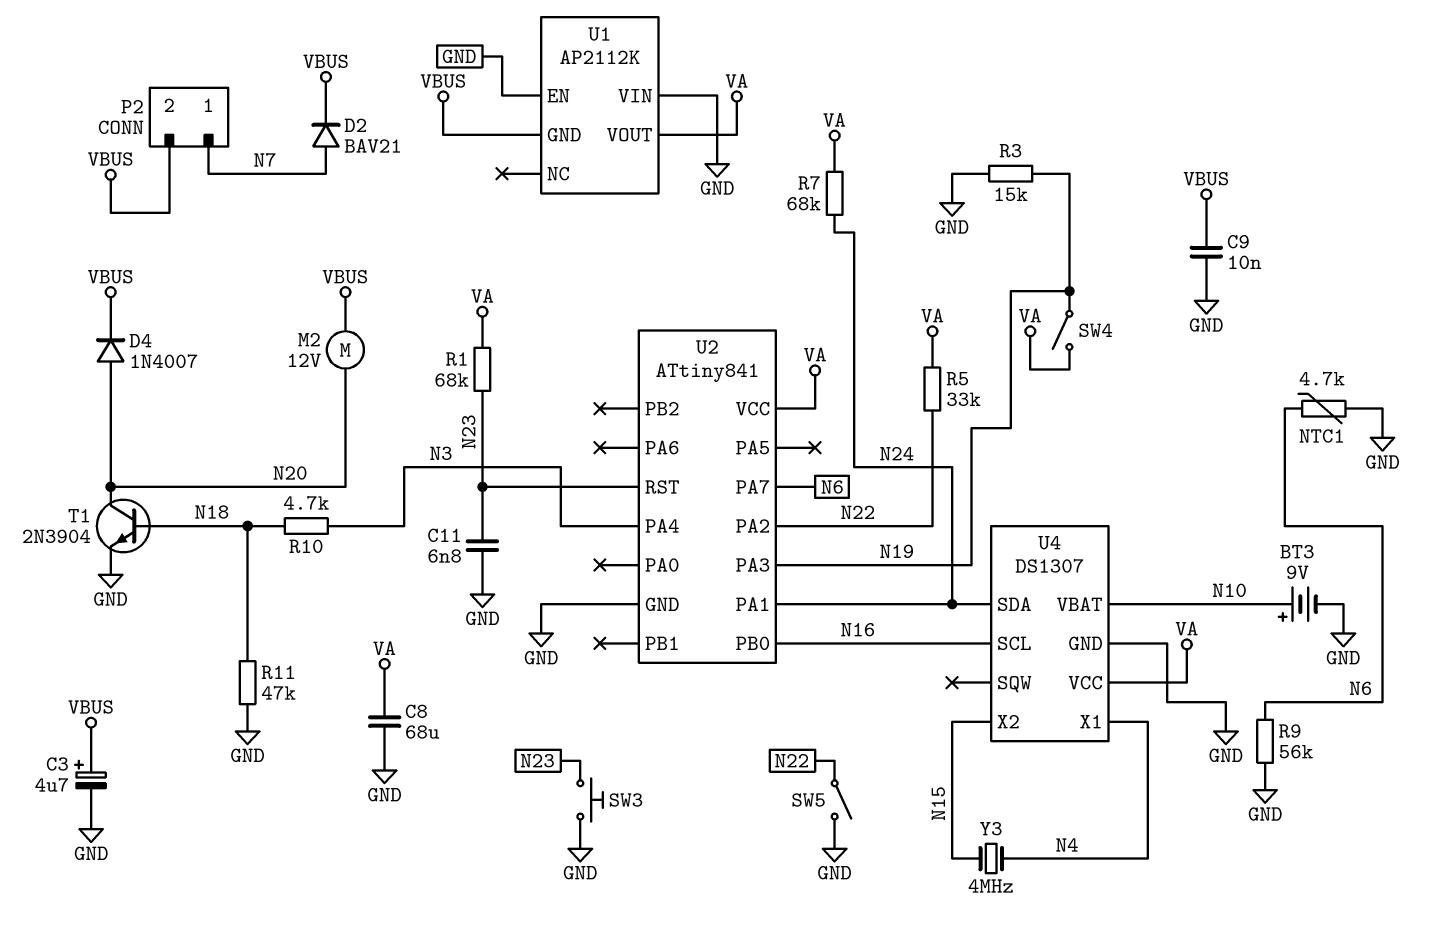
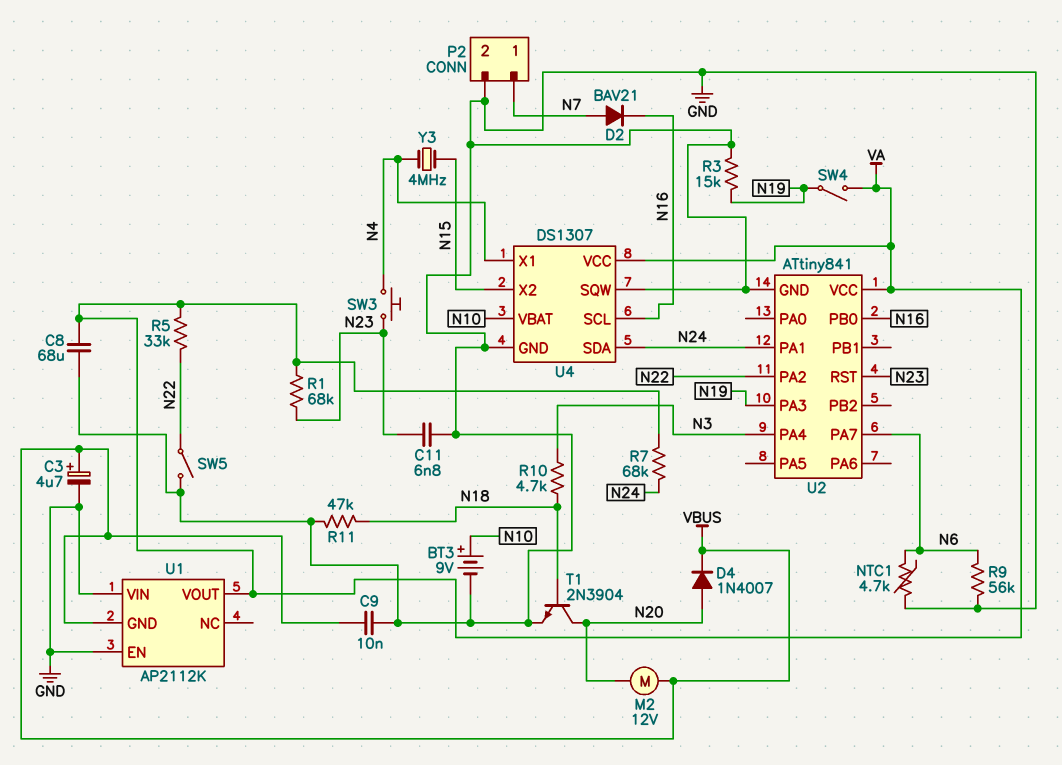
D2: diode BAV21 (A N7, K VBUS) -> diode BAV21 (A N7, K N16)
P2 pin 2: VBUS -> GND
SW3: button (GND, N23) -> button (N4, N23)
U4 pin SQW: none -> GND

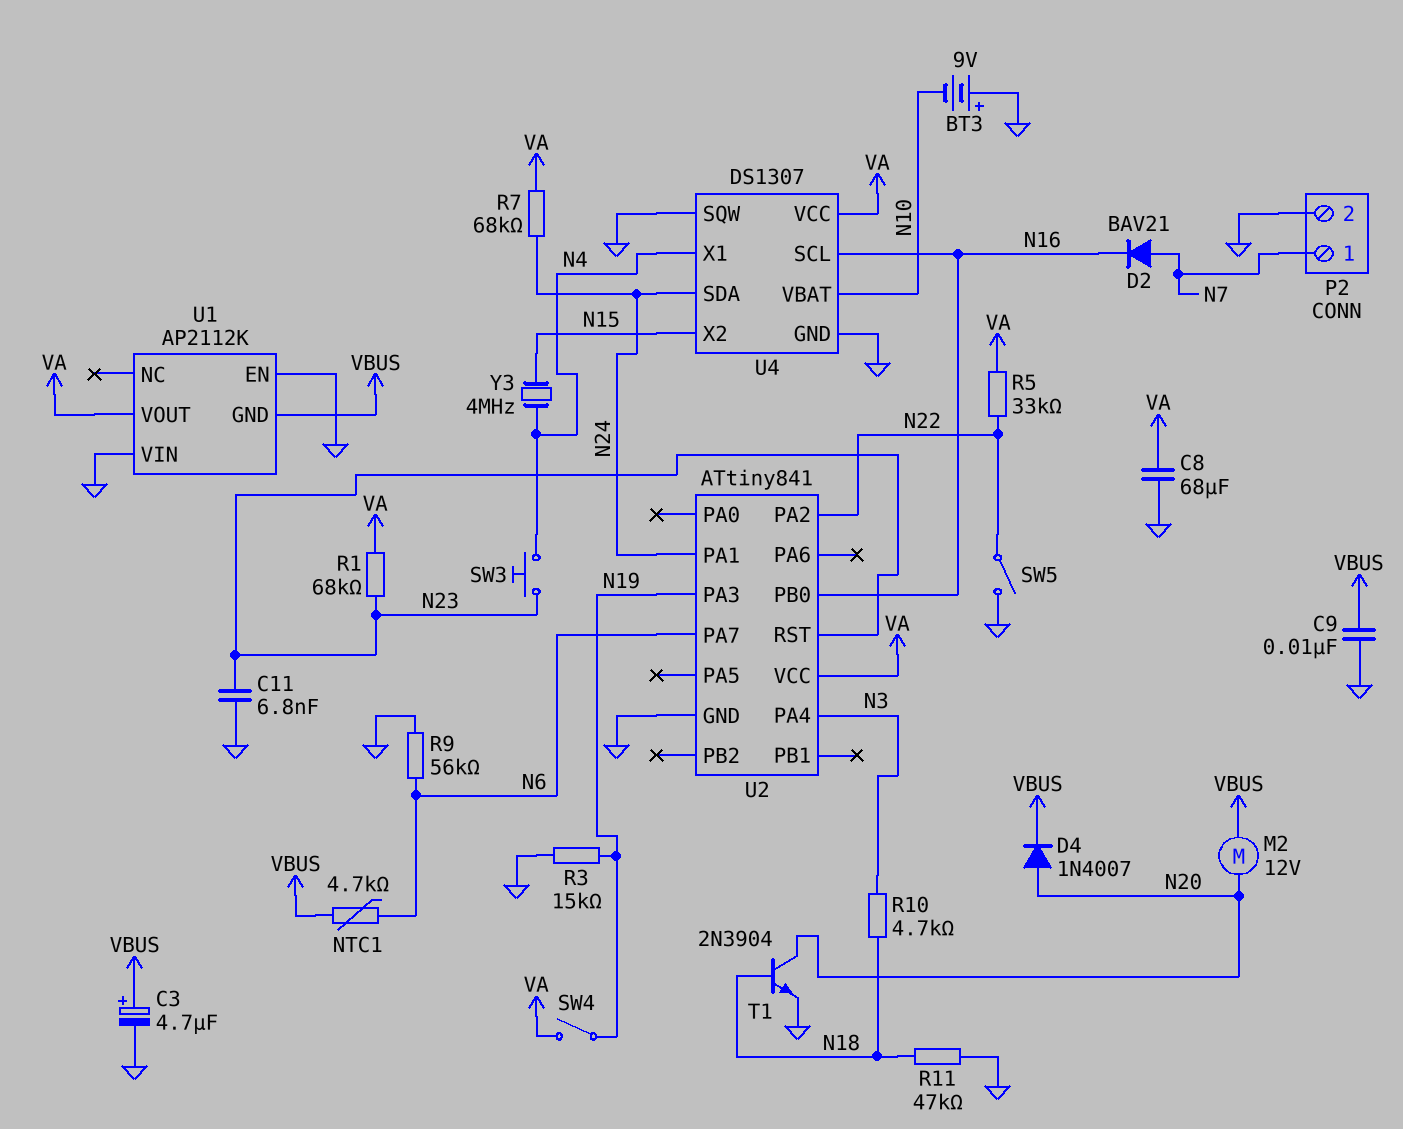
BT3: 9V (plus N10, minus GND) -> 9V (plus GND, minus N10)
NTC1: 4.7k (GND, N6) -> 4.7k (N6, VBUS)

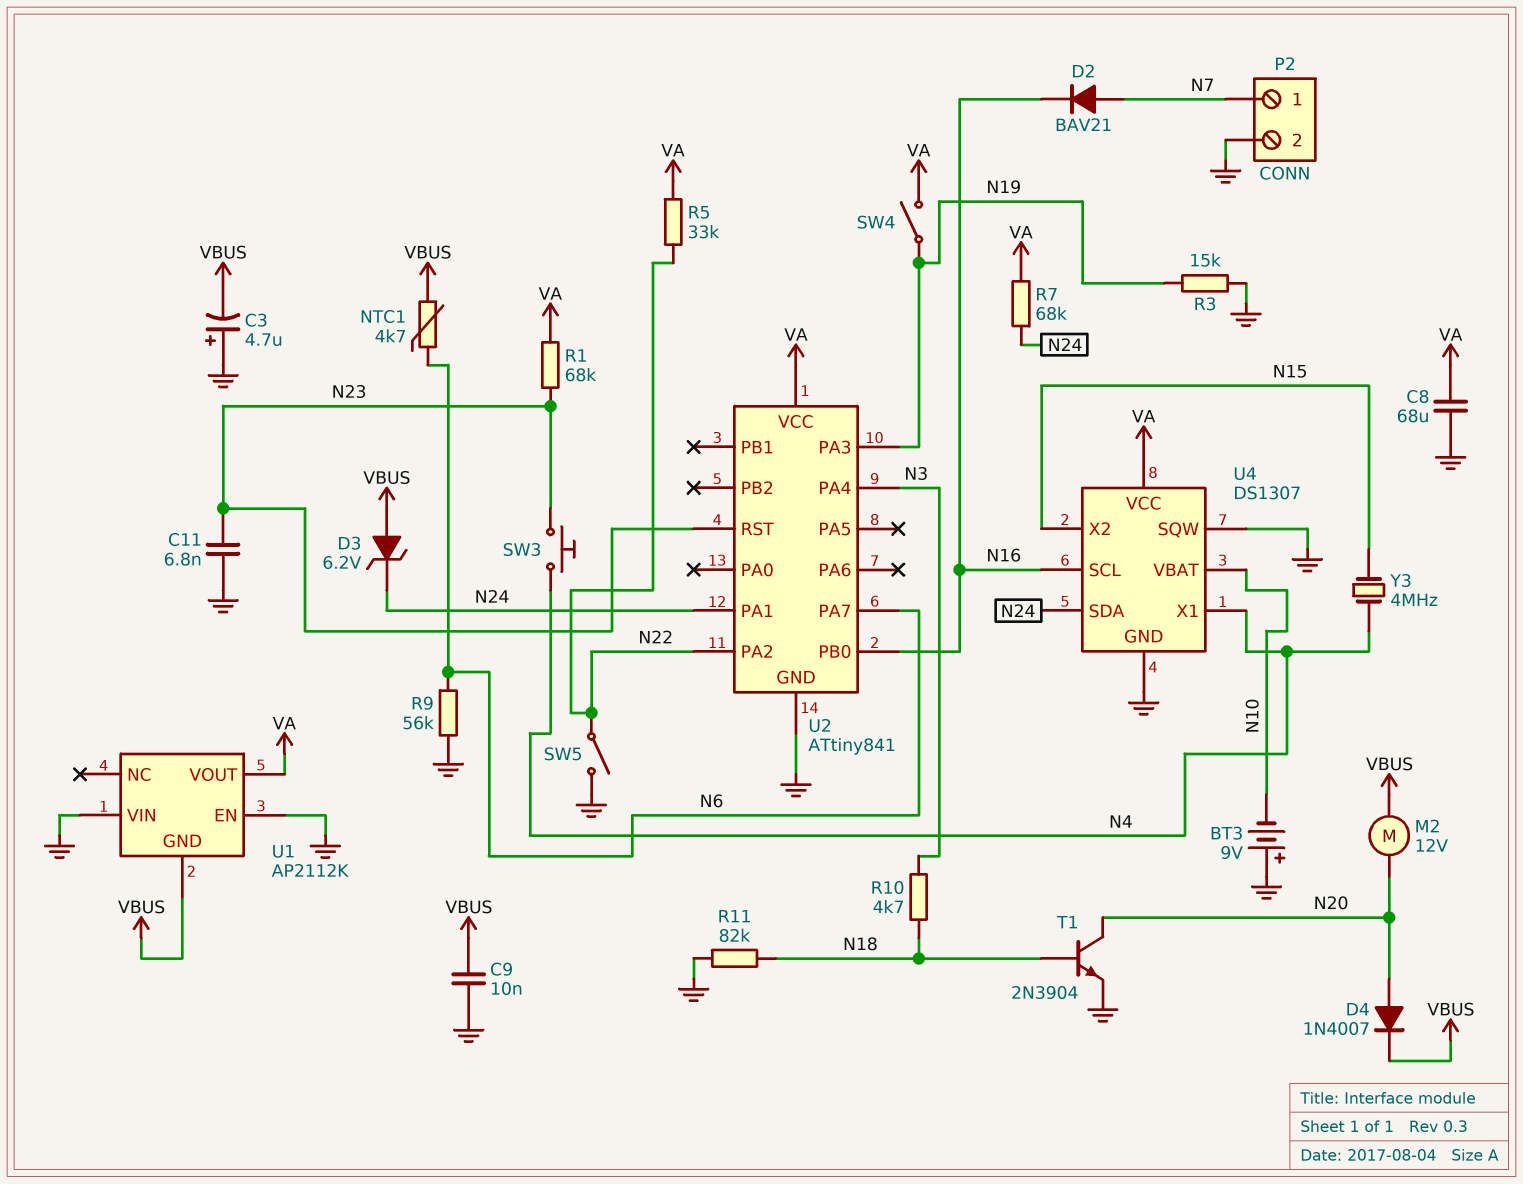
C3: 4.7uF (plus VBUS, minus GND) -> 4.7uF (plus GND, minus VBUS)
D3: none -> zener 6.2V (A VBUS, K N24)
R11: 47k (GND, N18) -> 82k (GND, N18)

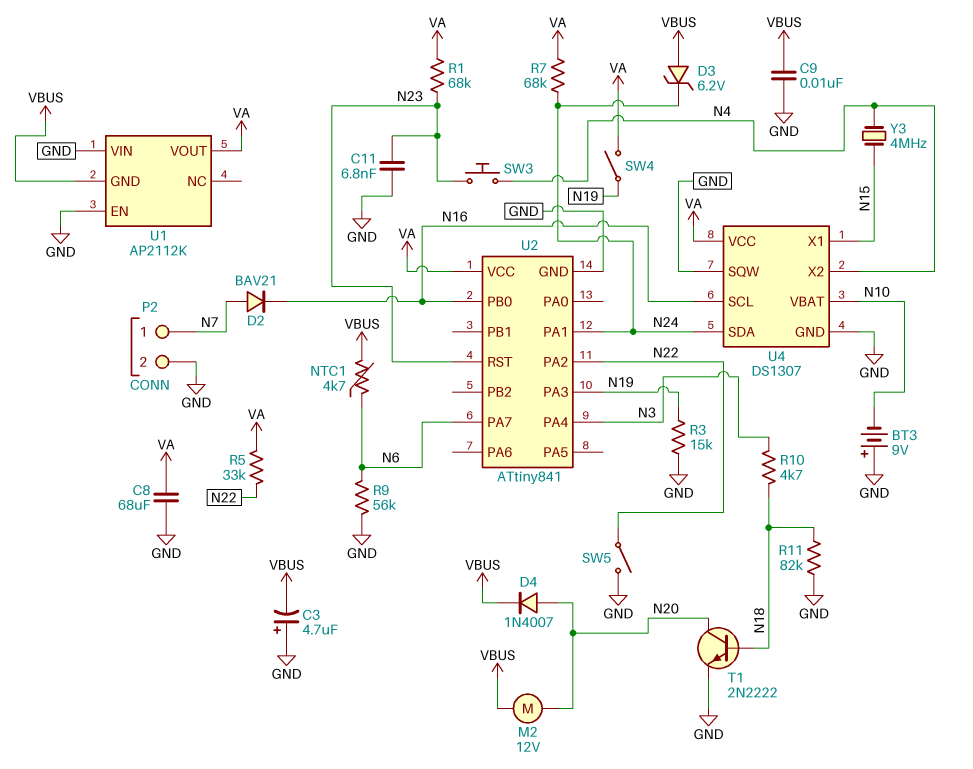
T1: NPN 2N3904 (B N18, C N20, E GND) -> NPN 2N2222 (B N18, C N20, E GND)
U4 pin X1: N4 -> N15
U4 pin X2: N15 -> N4

